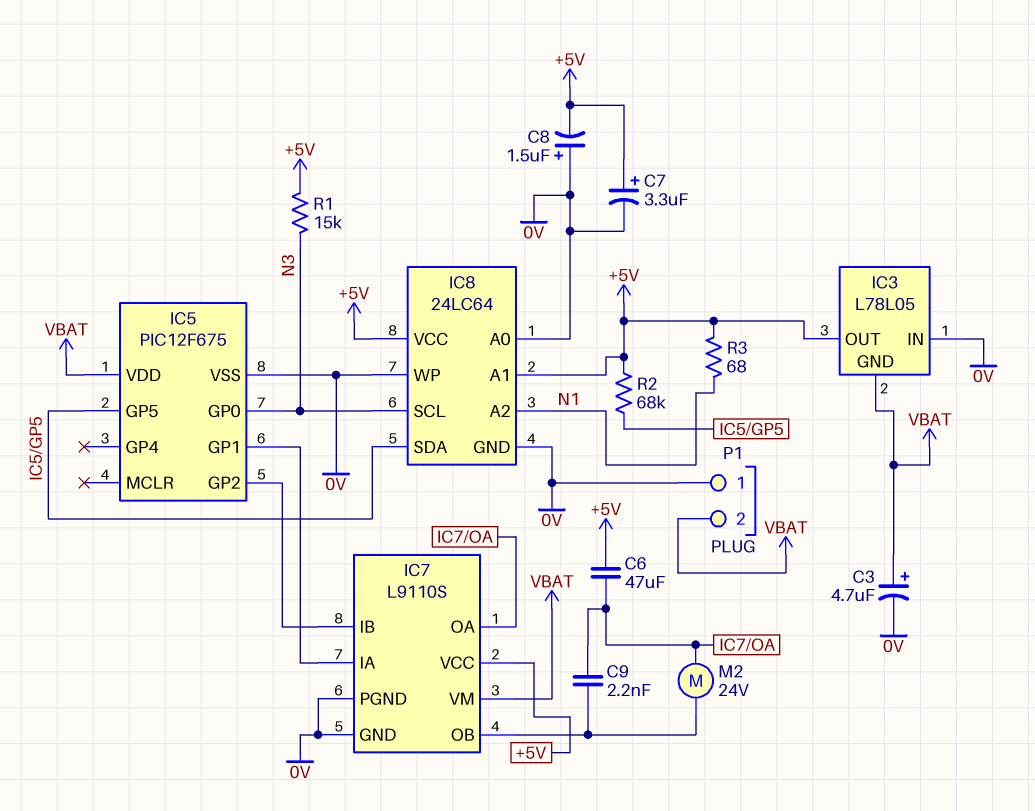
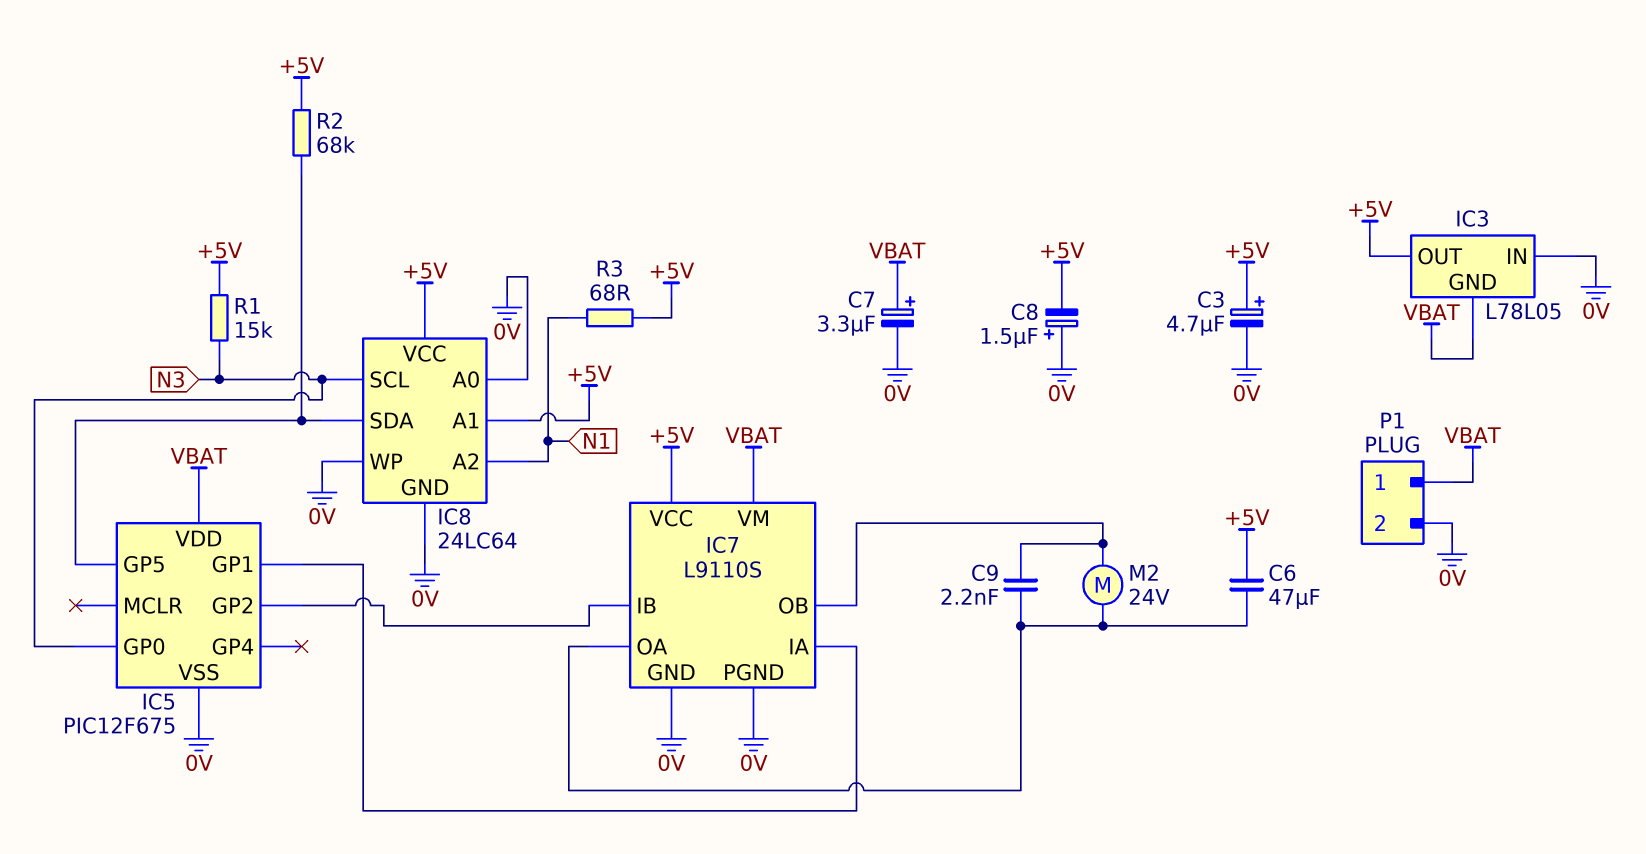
C3: 4.7uF (plus VBAT, minus 0V) -> 4.7uF (plus +5V, minus 0V)
C7: 3.3uF (plus +5V, minus 0V) -> 3.3uF (plus VBAT, minus 0V)
P1 pin 1: 0V -> VBAT
P1 pin 2: VBAT -> 0V

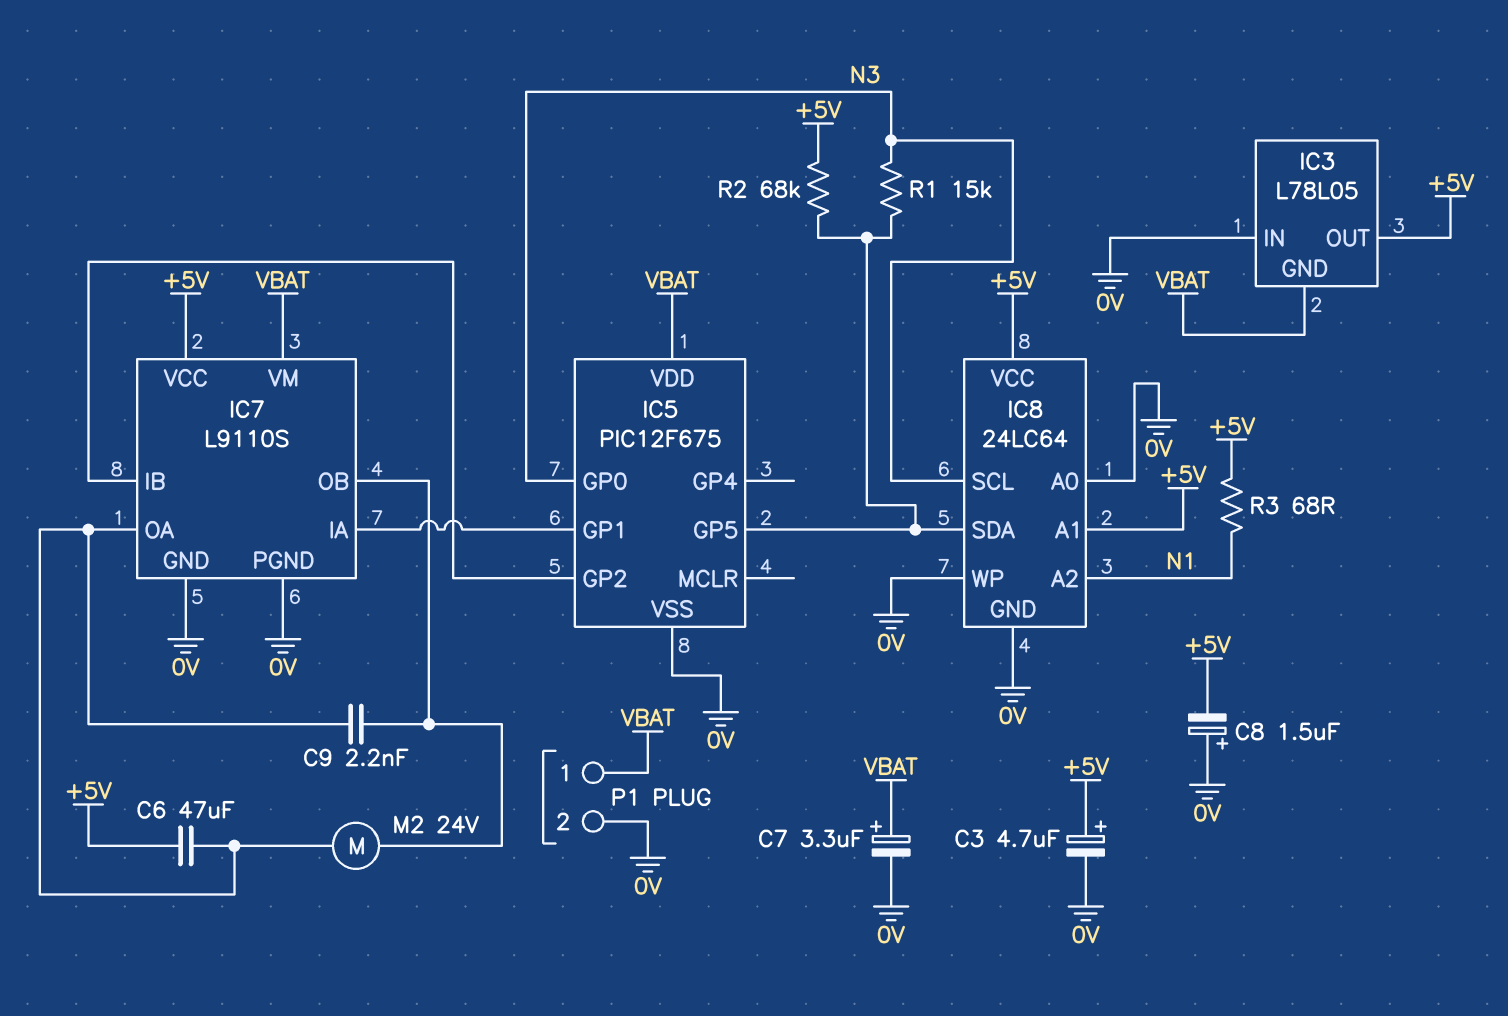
R1: 15k (+5V, N3) -> 15k (IC5/GP5, N3)

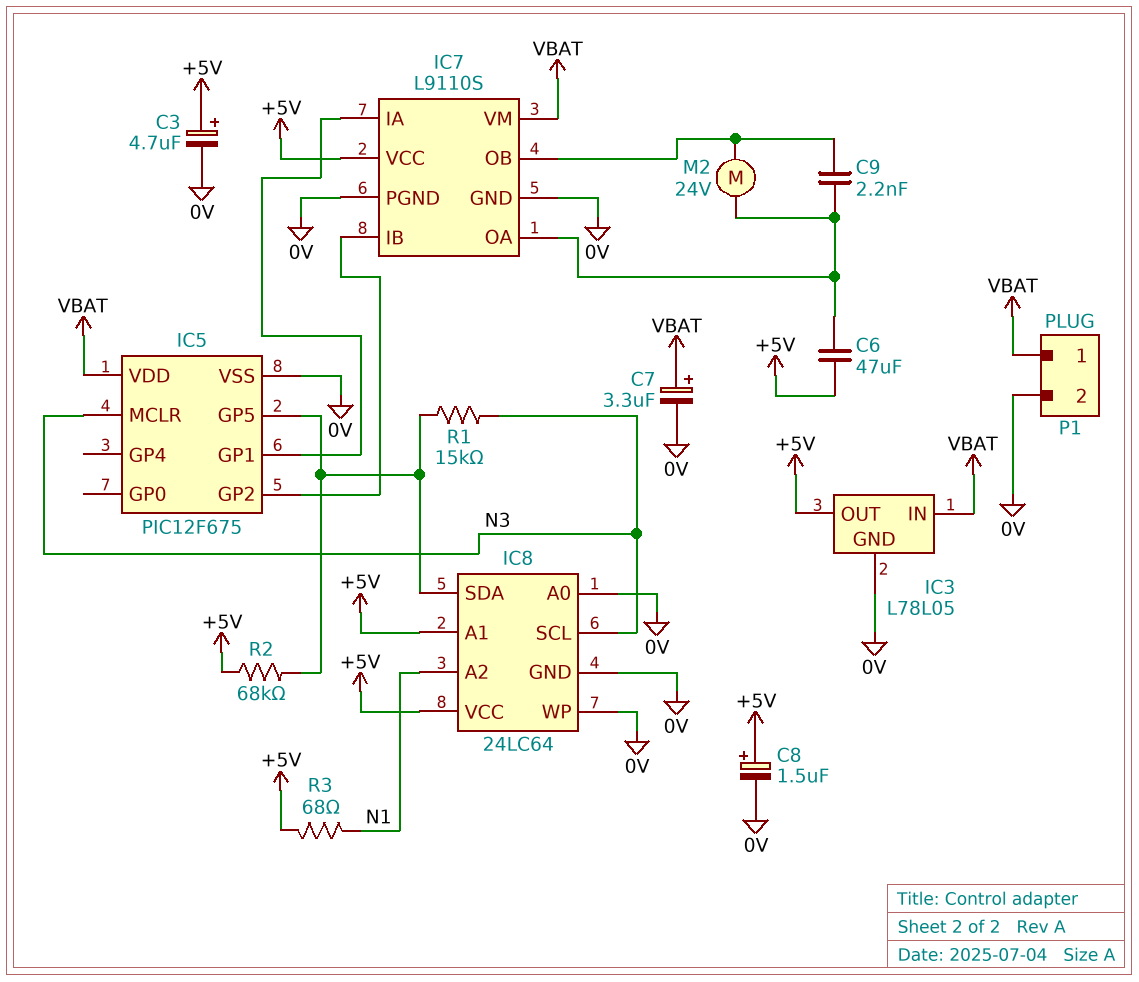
C8: 1.5uF (plus 0V, minus +5V) -> 1.5uF (plus +5V, minus 0V)
IC3 pin GND: VBAT -> 0V
IC3 pin IN: 0V -> VBAT
IC5 pin GP0: N3 -> none
IC5 pin MCLR: none -> N3

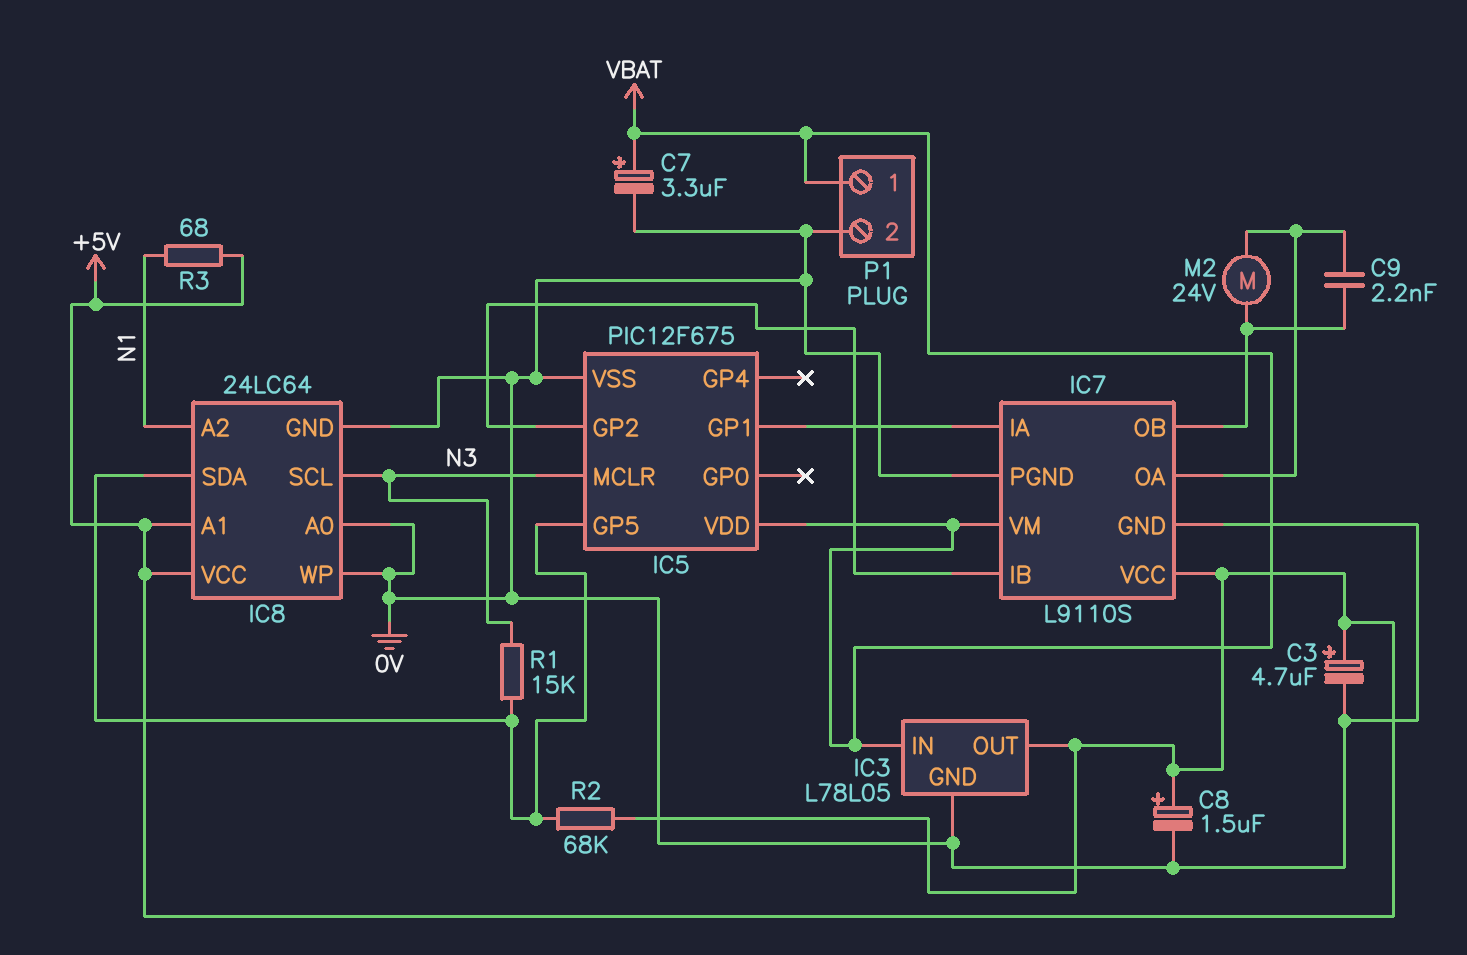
C6: 47uF (+5V, IC7/OA) -> none

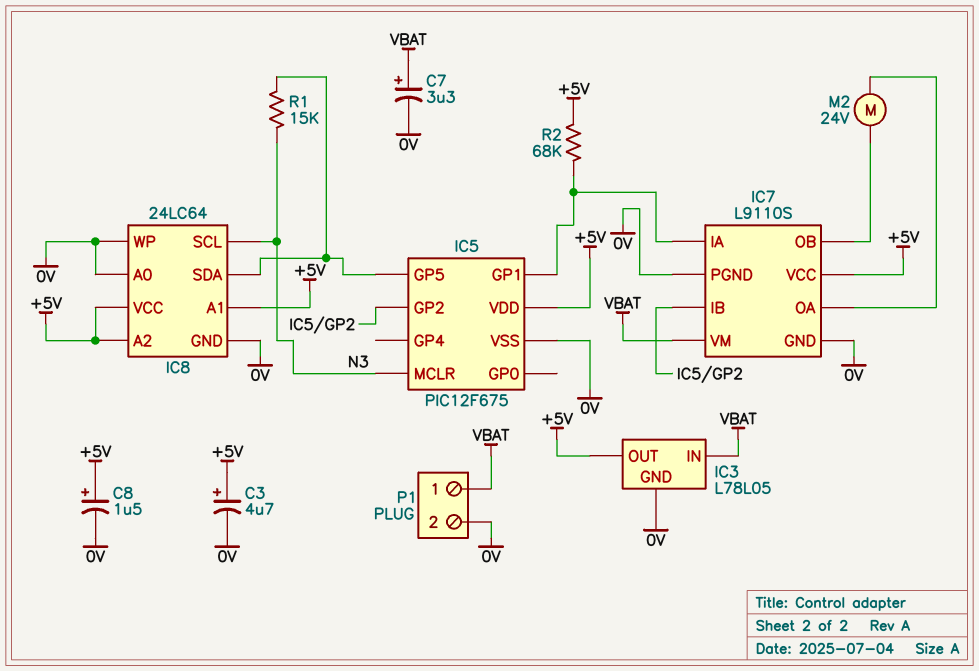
C9: 2.2nF (IC7/OA, IC7/OB) -> none
IC5 pin VDD: VBAT -> +5V
IC8 pin A2: N1 -> +5V
R2: 68k (+5V, IC5/GP5) -> 68k (+5V, IC5/GP1)
R3: 68 (+5V, N1) -> none

